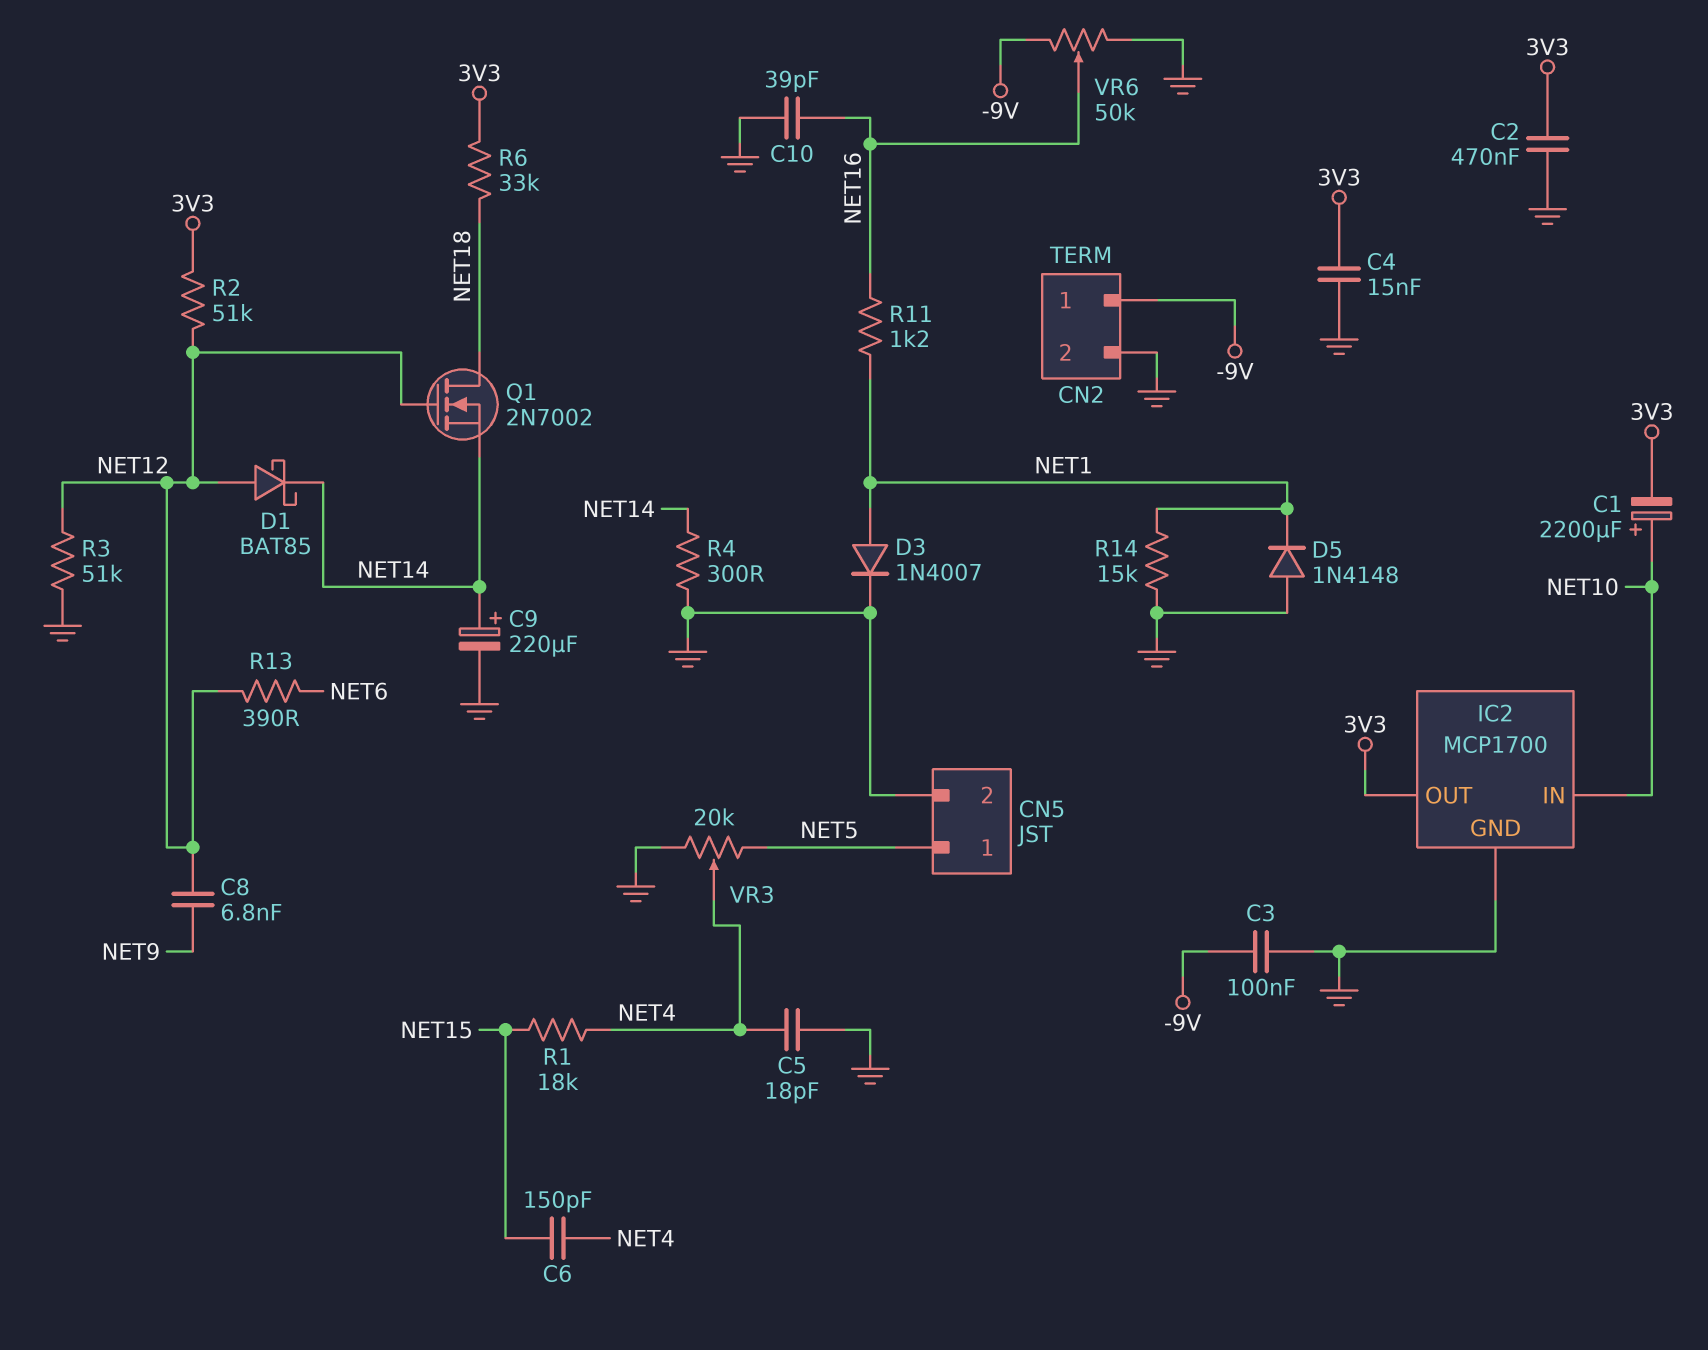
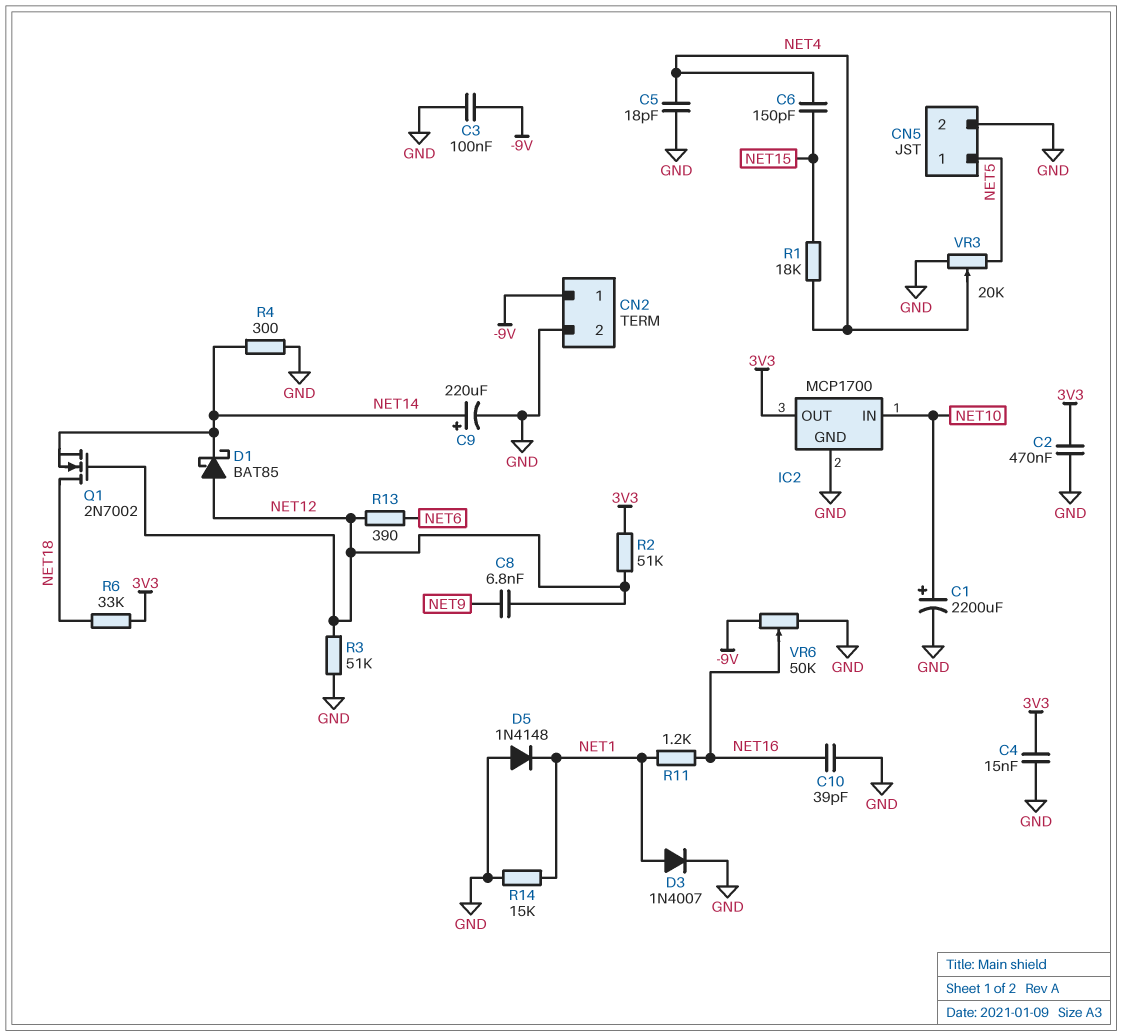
C1: 2200uF (plus NET10, minus 3V3) -> 2200uF (plus NET10, minus GND)

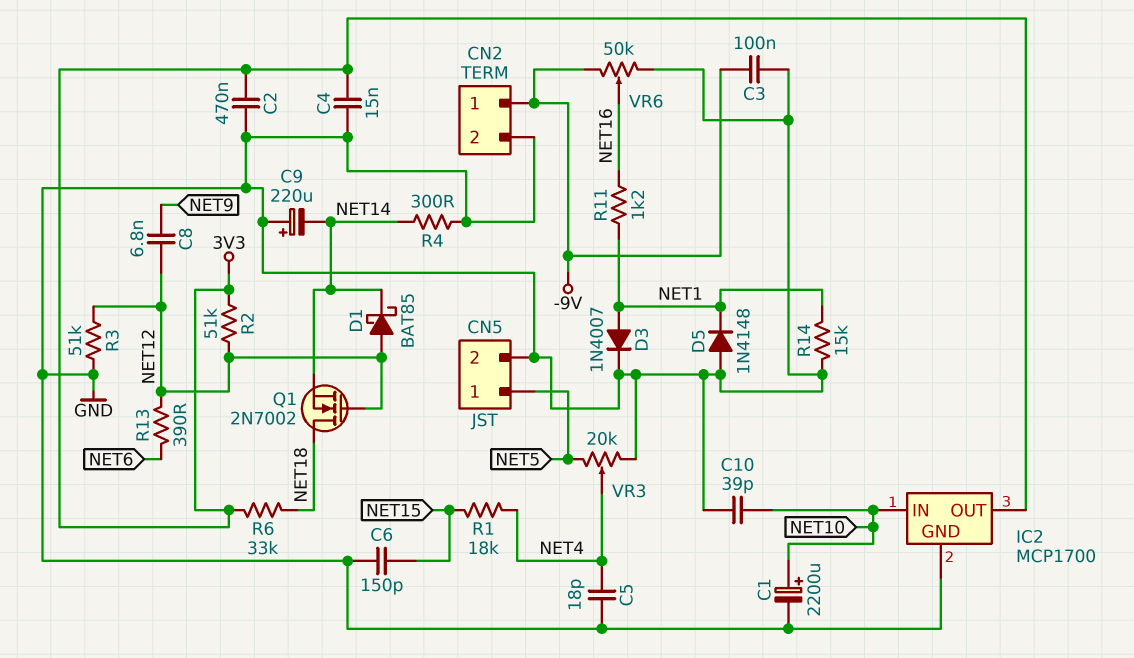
C6: 150pF (NET4, NET15) -> 150pF (GND, NET15)
C9: 220uF (plus NET14, minus GND) -> 220uF (plus GND, minus NET14)
C10: 39pF (GND, NET16) -> 39pF (GND, NET10)

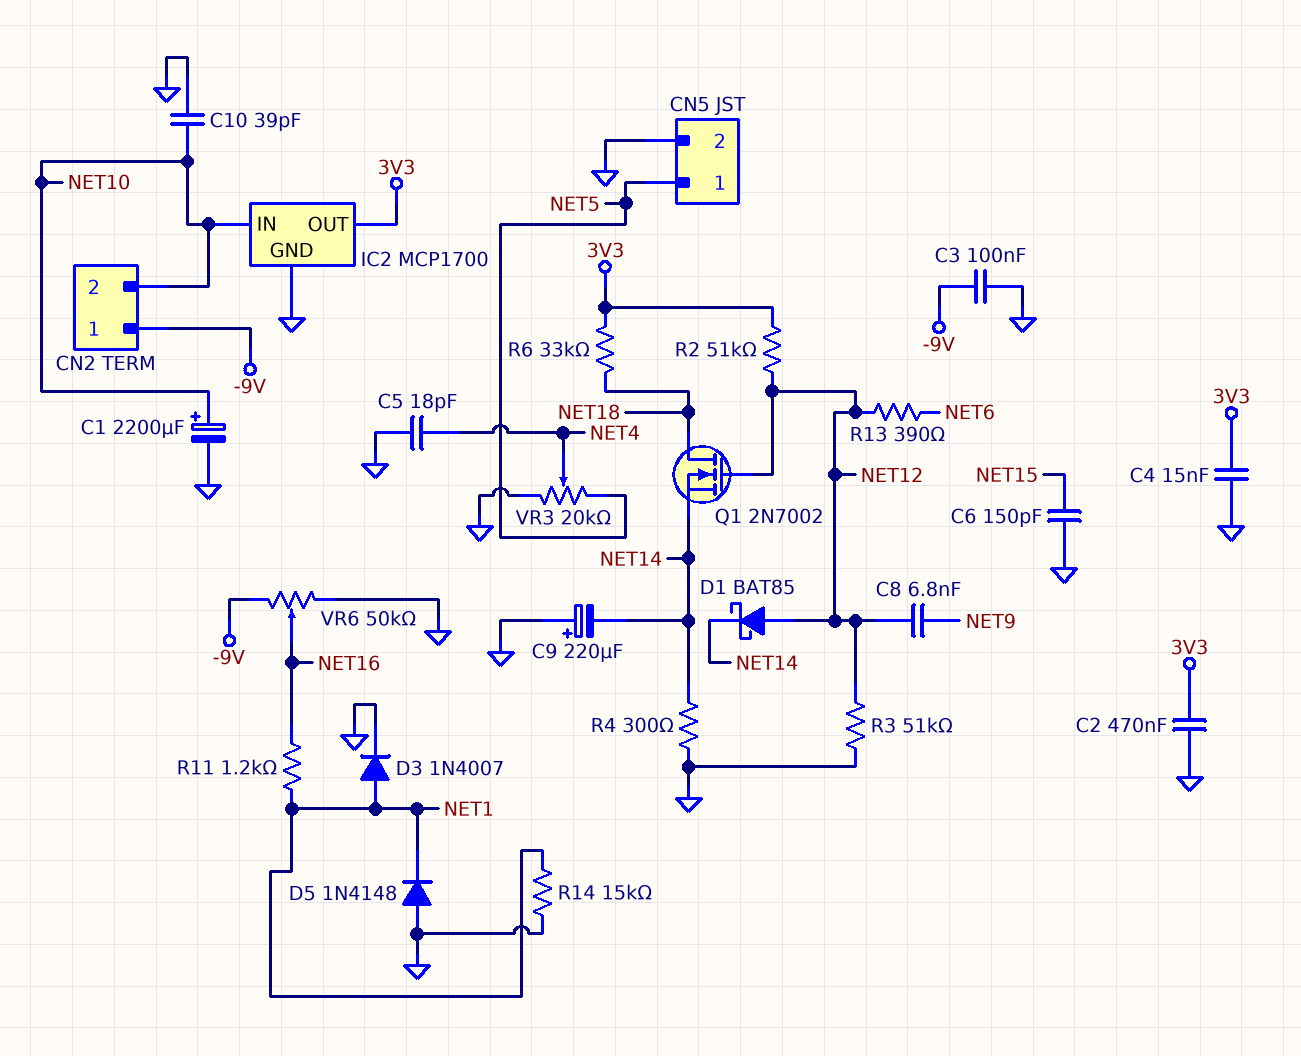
CN2 pin 2: GND -> NET10
R1: 18k (NET4, NET15) -> none

